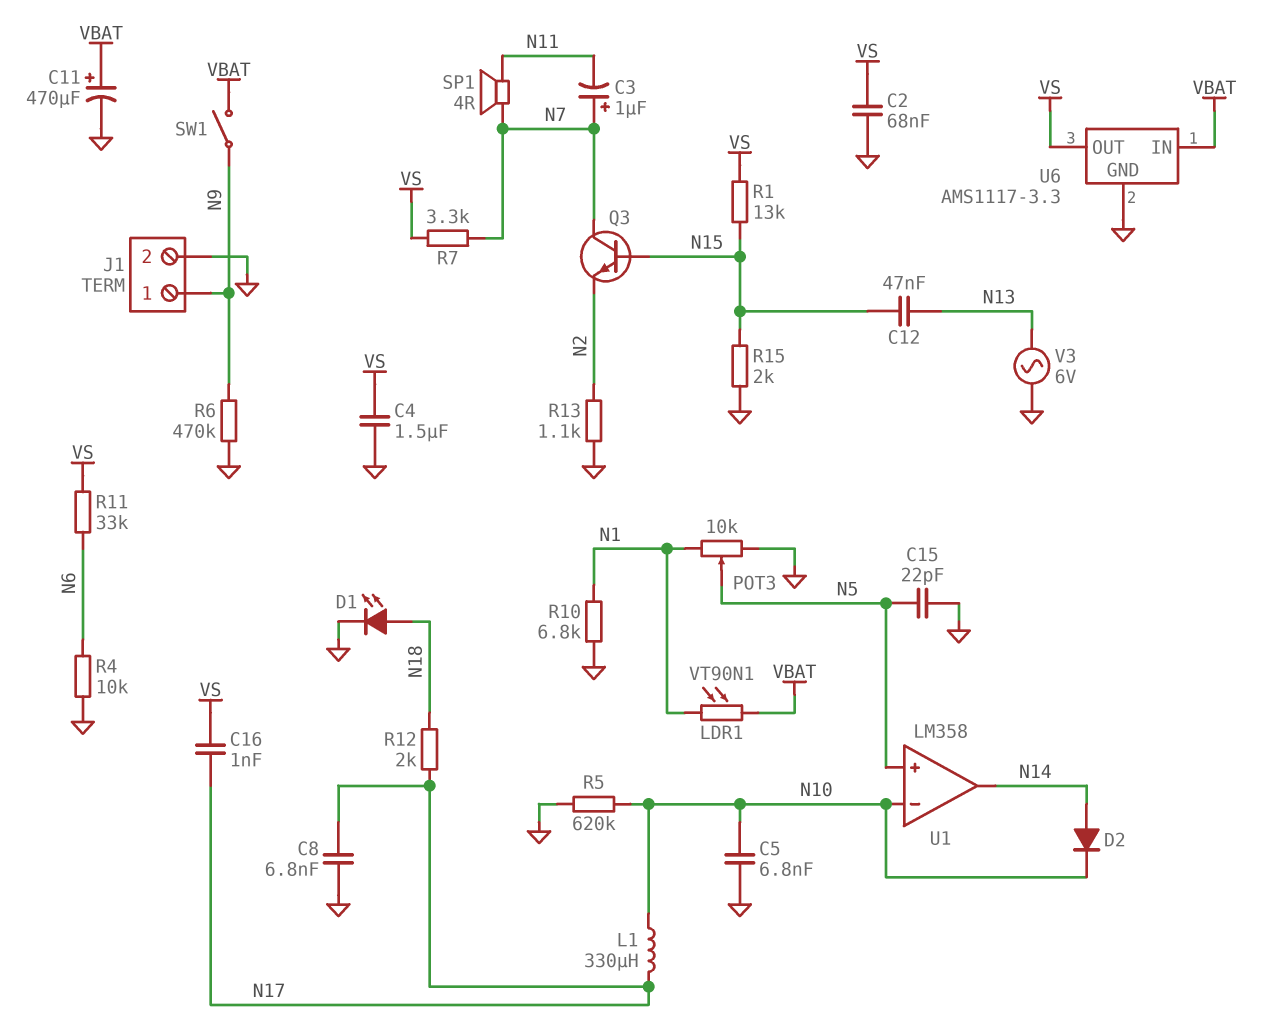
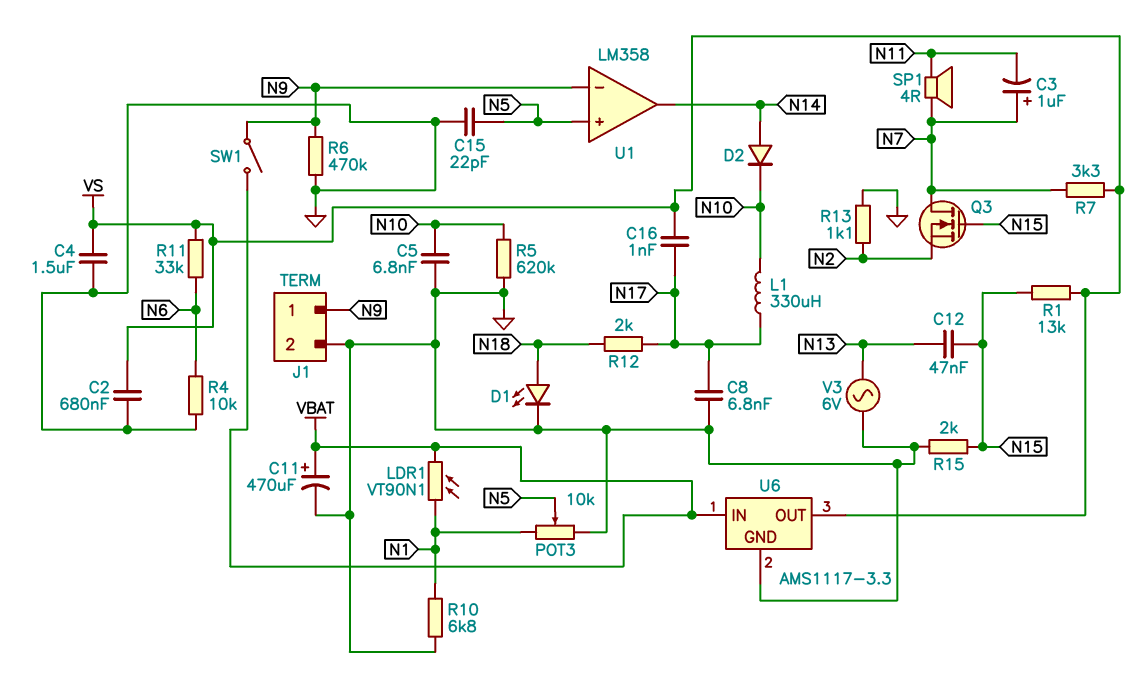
C2: 68nF (GND, VS) -> 680nF (GND, VS)
Q3: NPN (B N15, C N7, E N2) -> NMOS (G N15, D N7, S N2)
U1 pin in-: N10 -> N9

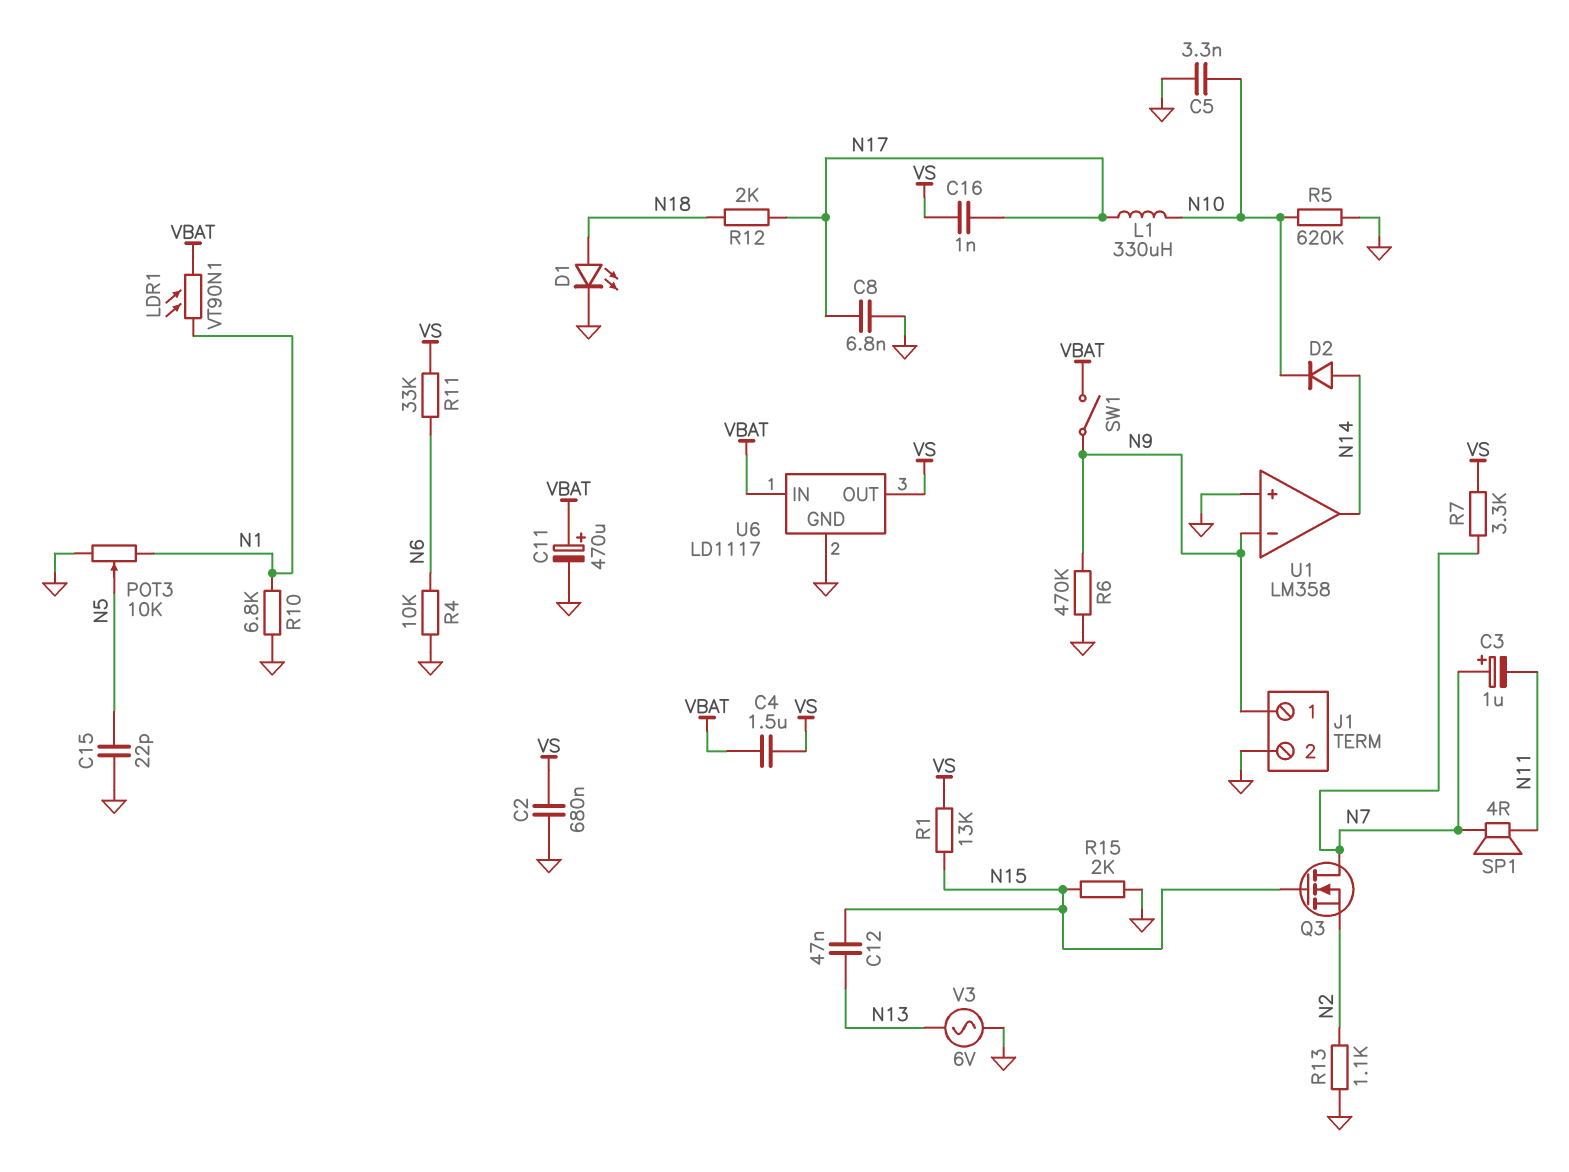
C4: 1.5uF (GND, VS) -> 1.5uF (VBAT, VS)
C5: 6.8nF (GND, N10) -> 3.3nF (GND, N10)
U1 pin in+: N5 -> GND
U6: AMS1117-3.3 -> LD1117

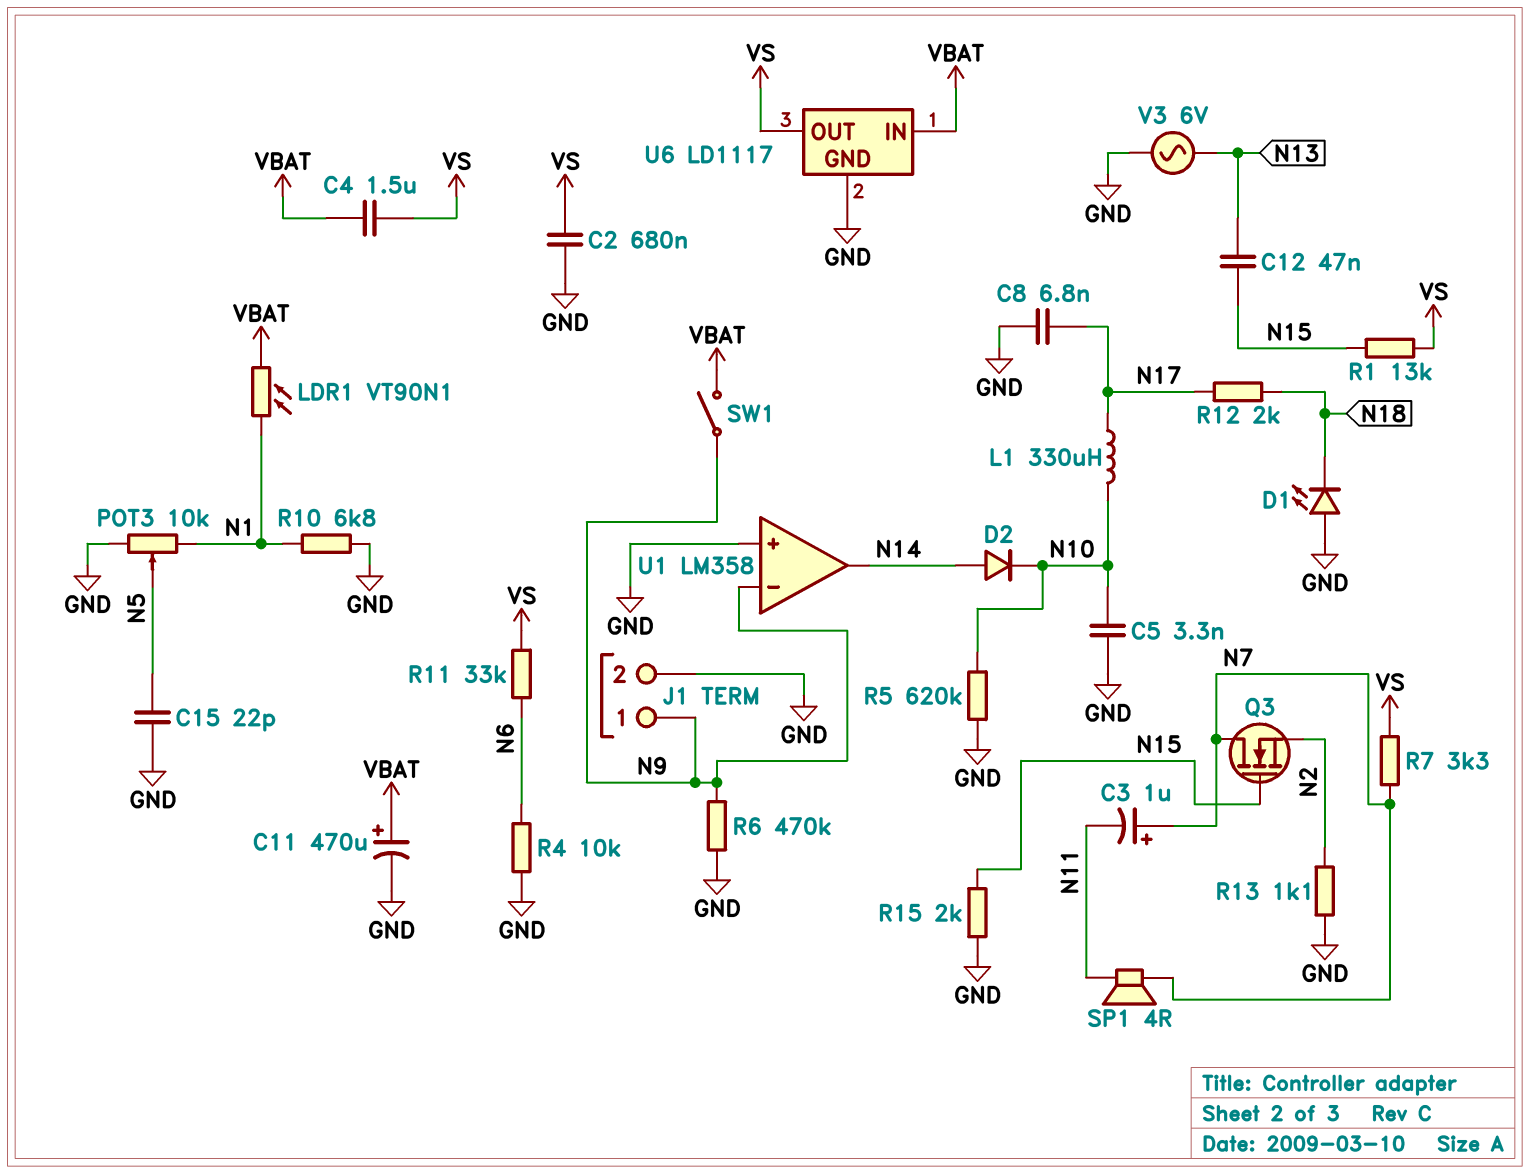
C16: 1nF (N17, VS) -> none
D1: LED (A N18, K GND) -> LED (A GND, K N18)

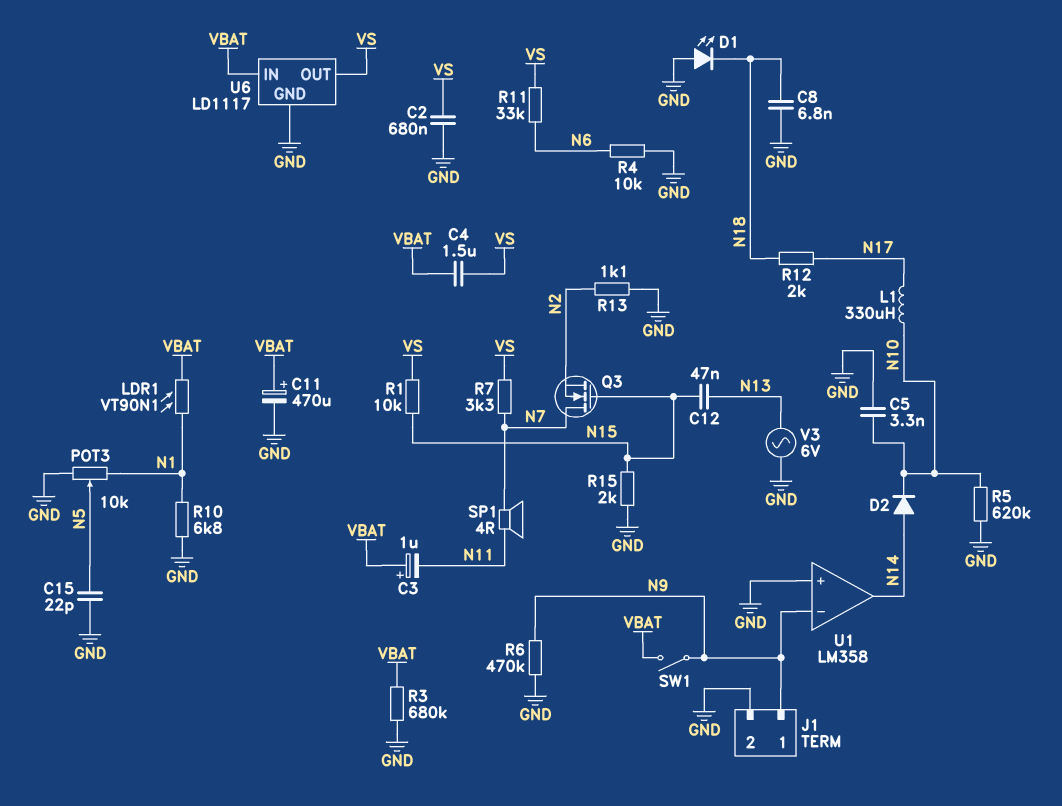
C3: 1uF (plus N7, minus N11) -> 1uF (plus VBAT, minus N11)
C8: 6.8nF (GND, N17) -> 6.8nF (GND, N18)
R1: 13k (N15, VS) -> 10k (N15, VS)
R3: none -> 680k (GND, VBAT)

